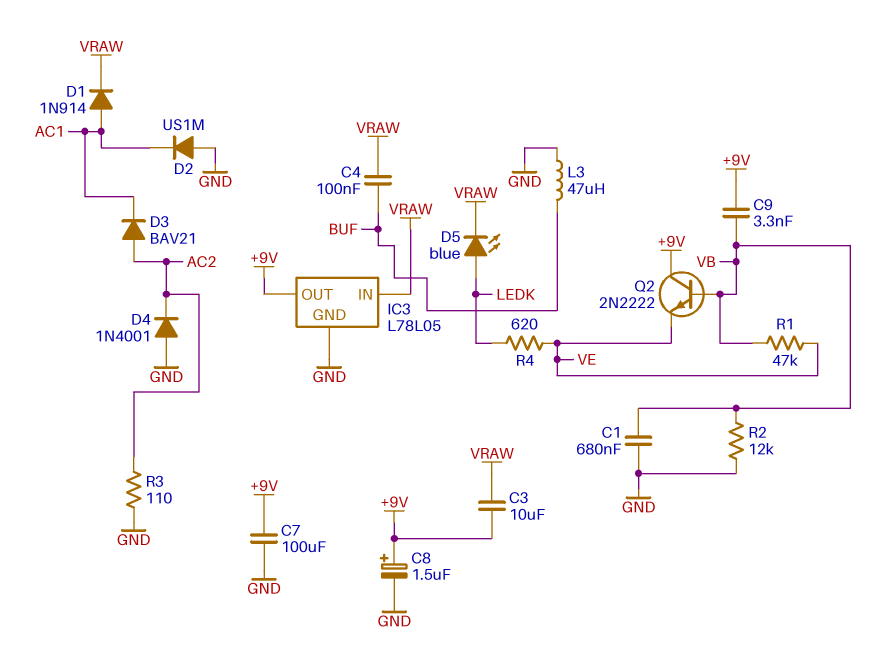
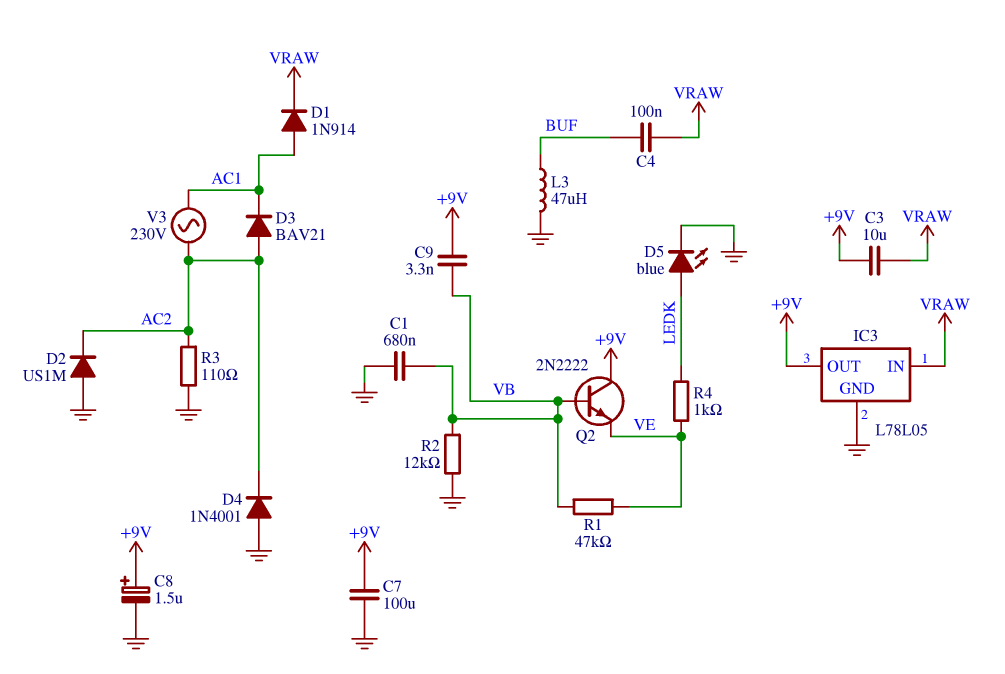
D2: diode US1M (A GND, K AC1) -> diode US1M (A GND, K AC2)
D5: LED blue (A LEDK, K VRAW) -> LED blue (A LEDK, K GND)
R4: 620 (LEDK, VE) -> 1k (LEDK, VE)
V3: none -> AC 230V (AC1, AC2)

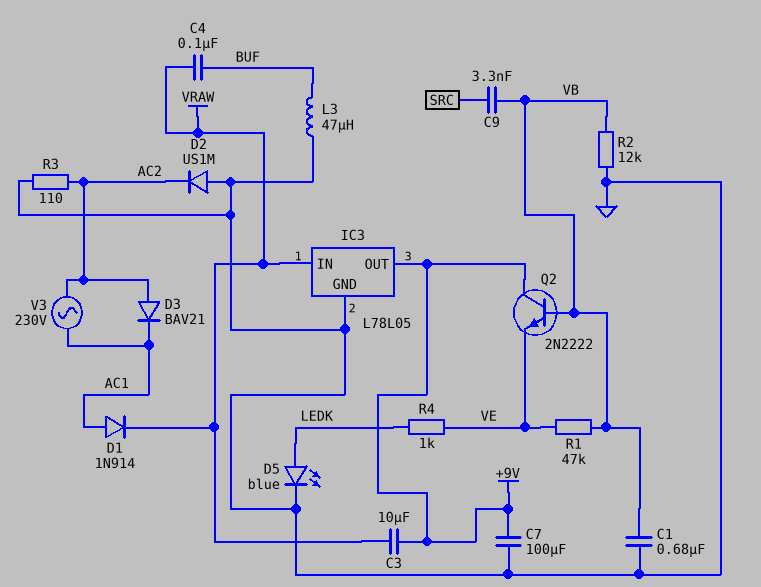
C8: 1.5uF (plus +9V, minus GND) -> none
C9: 3.3nF (+9V, VB) -> 3.3nF (SRC, VB)
D4: diode 1N4001 (A GND, K AC2) -> none

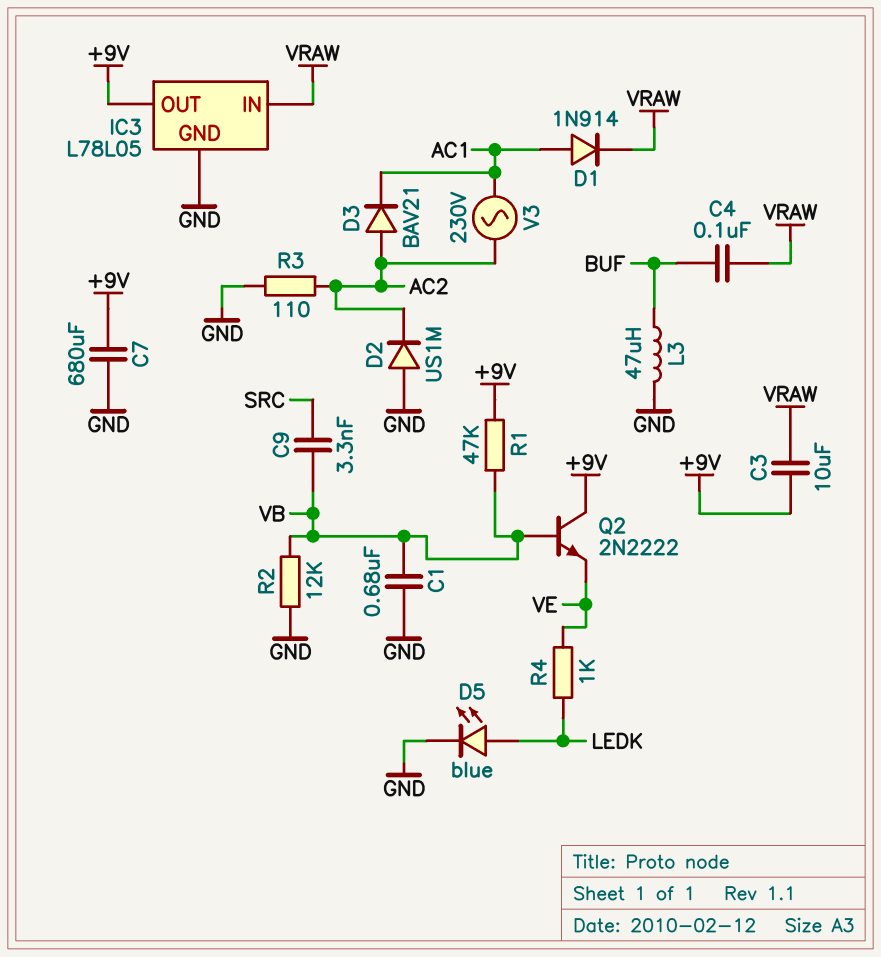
C7: 100uF (+9V, GND) -> 680uF (+9V, GND)
R1: 47k (VB, VE) -> 47k (+9V, VB)

